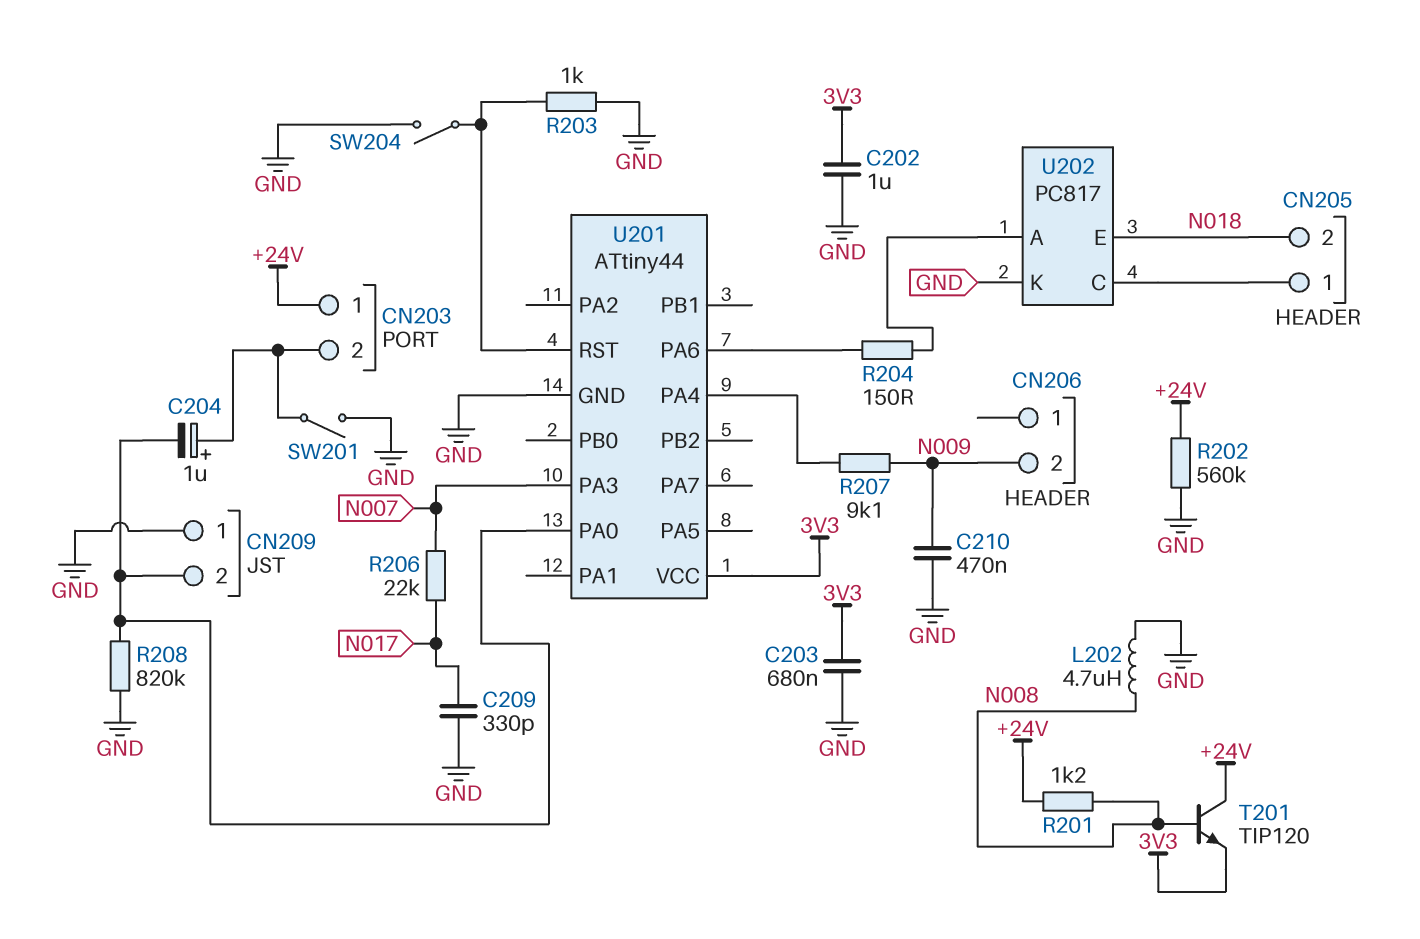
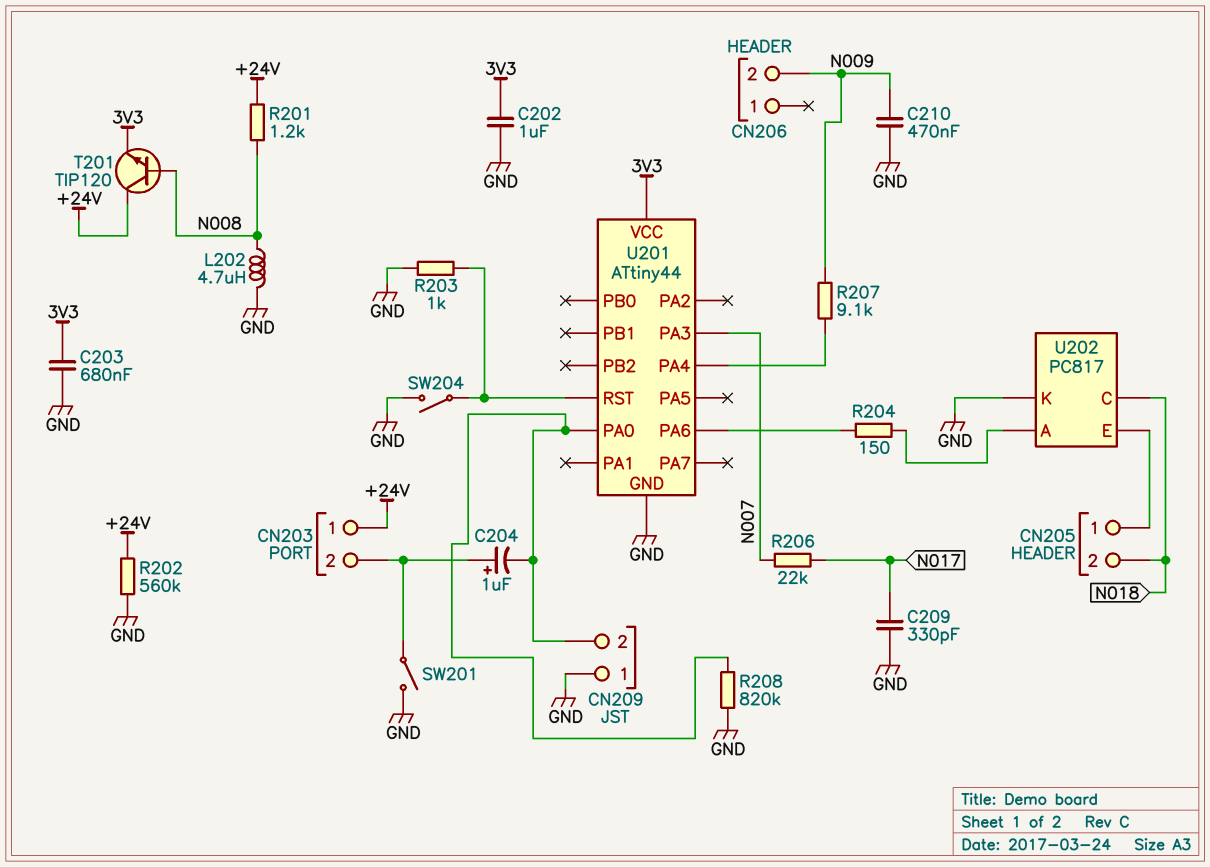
U202 pin C: CN205/1 -> N018
U202 pin E: N018 -> CN205/1

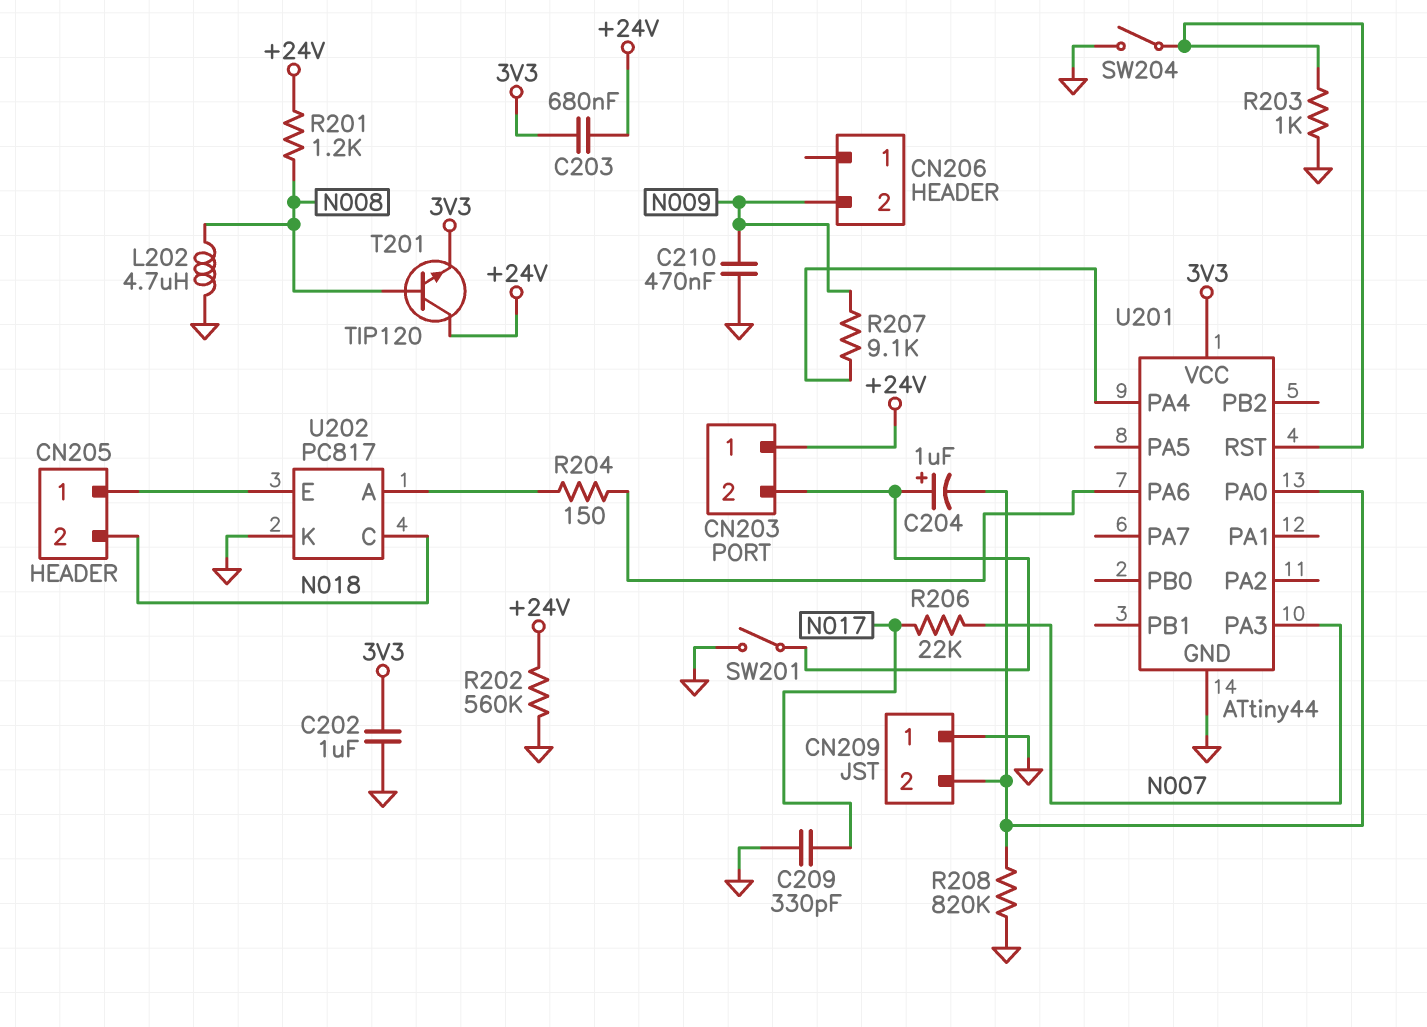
C203: 680nF (3V3, GND) -> 680nF (+24V, 3V3)

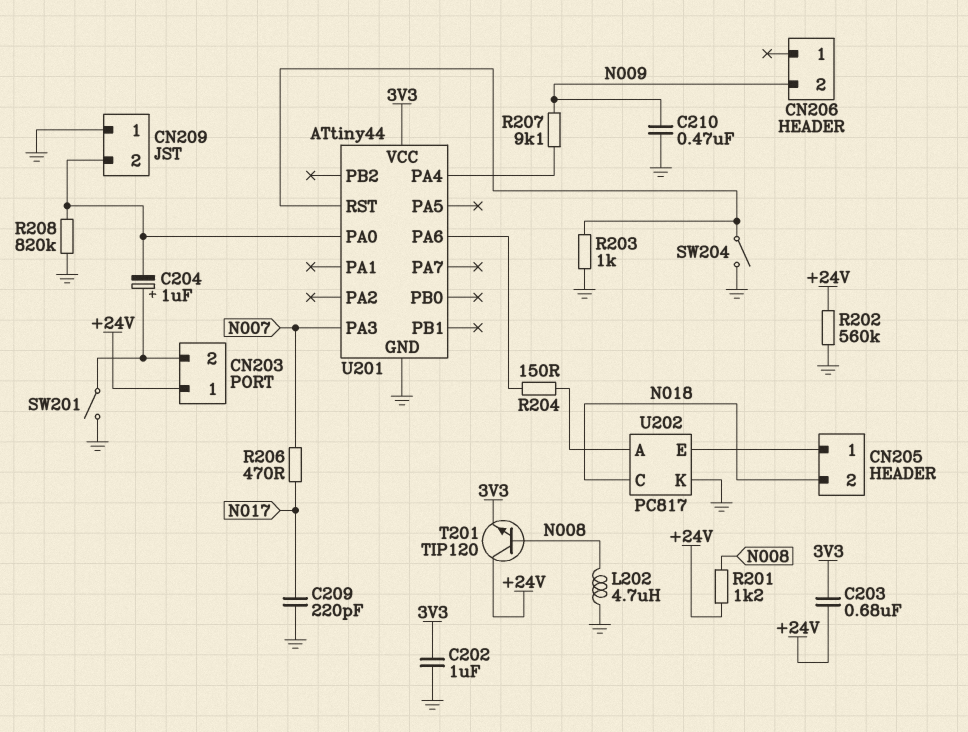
C209: 330pF (GND, N017) -> 220pF (GND, N017)
R206: 22k (N007, N017) -> 470 (N007, N017)

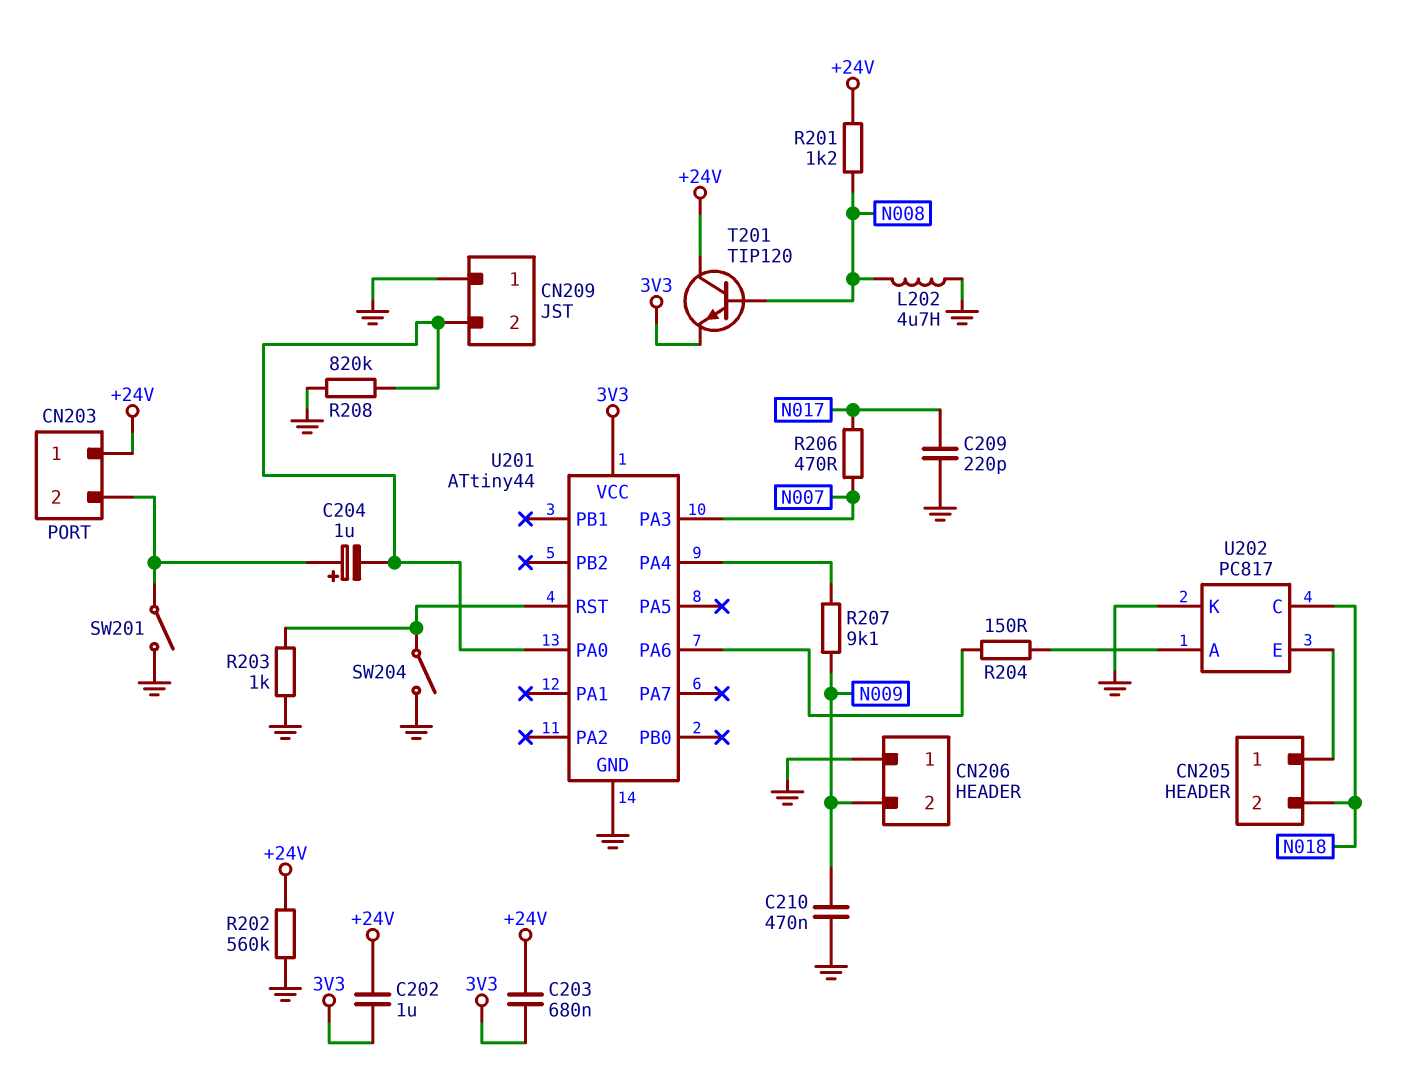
C202: 1uF (3V3, GND) -> 1uF (+24V, 3V3)
CN206 pin 1: none -> GND

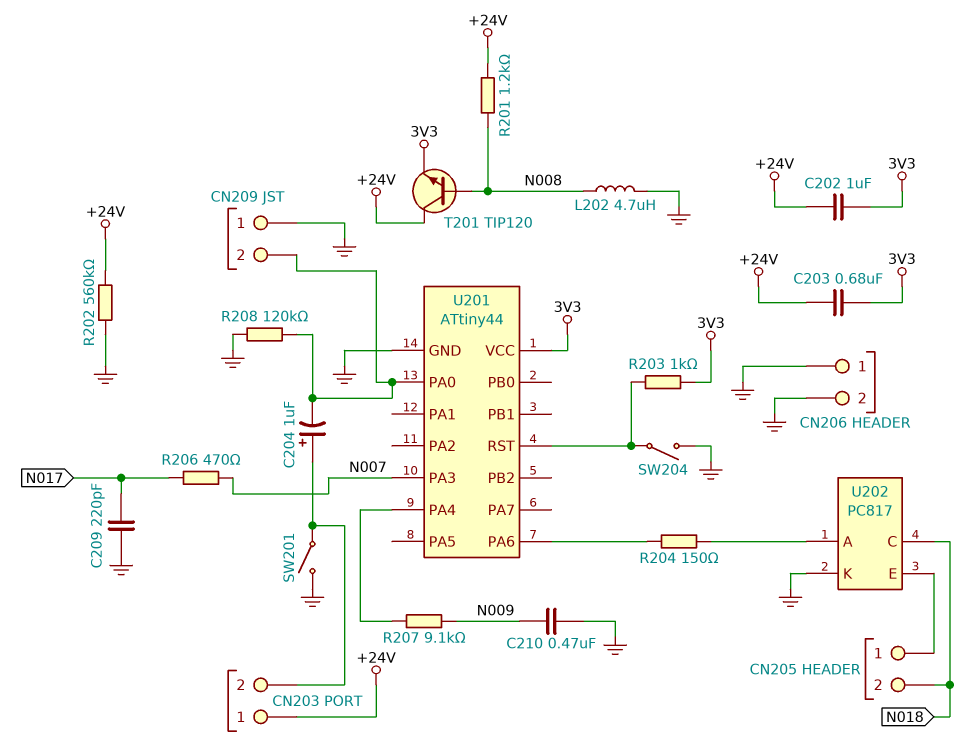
CN206 pin 2: N009 -> GND
R203: 1k (GND, U201/RST) -> 1k (3V3, U201/RST)
R208: 820k (CN209/2, GND) -> 120k (CN209/2, GND)

